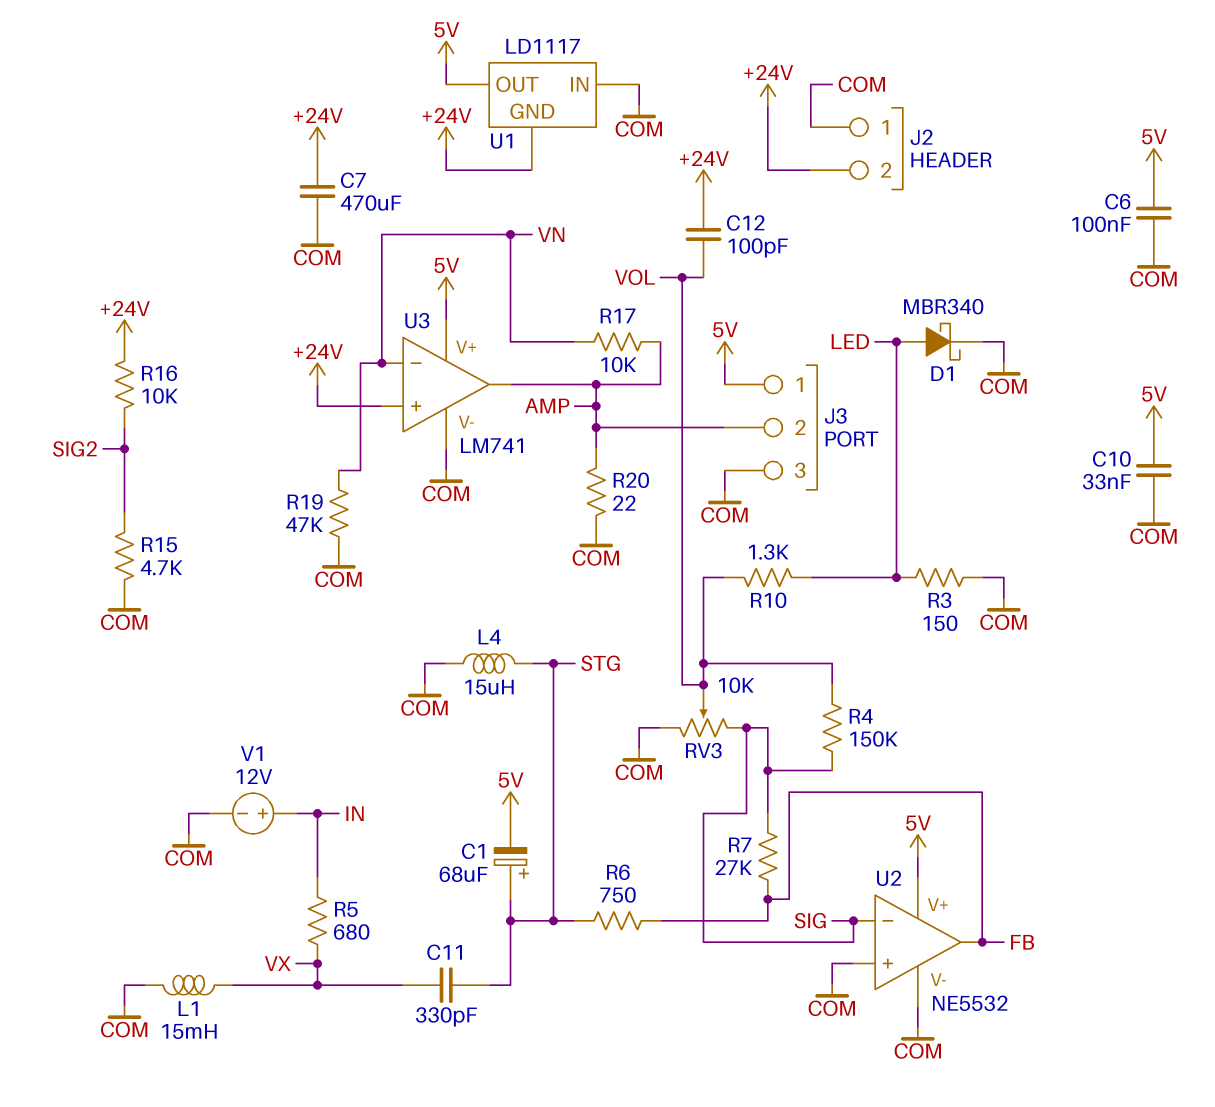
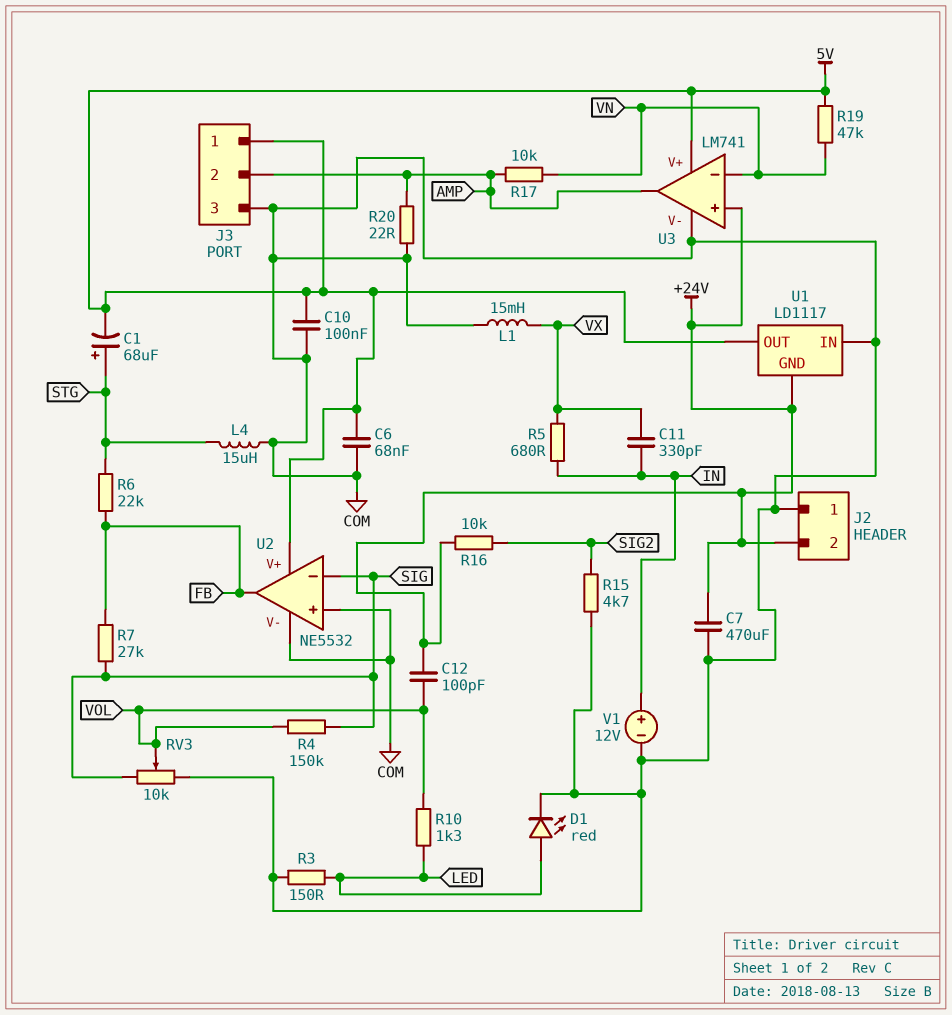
C6: 100nF (5V, COM) -> 68nF (5V, COM)
C10: 33nF (5V, COM) -> 100nF (5V, COM)
C11: 330pF (STG, VX) -> 330pF (IN, VX)
D1: schottky MBR340 (A LED, K COM) -> LED red (A LED, K COM)
R6: 750 (FB, STG) -> 22k (FB, STG)
R19: 47k (COM, VN) -> 47k (5V, VN)

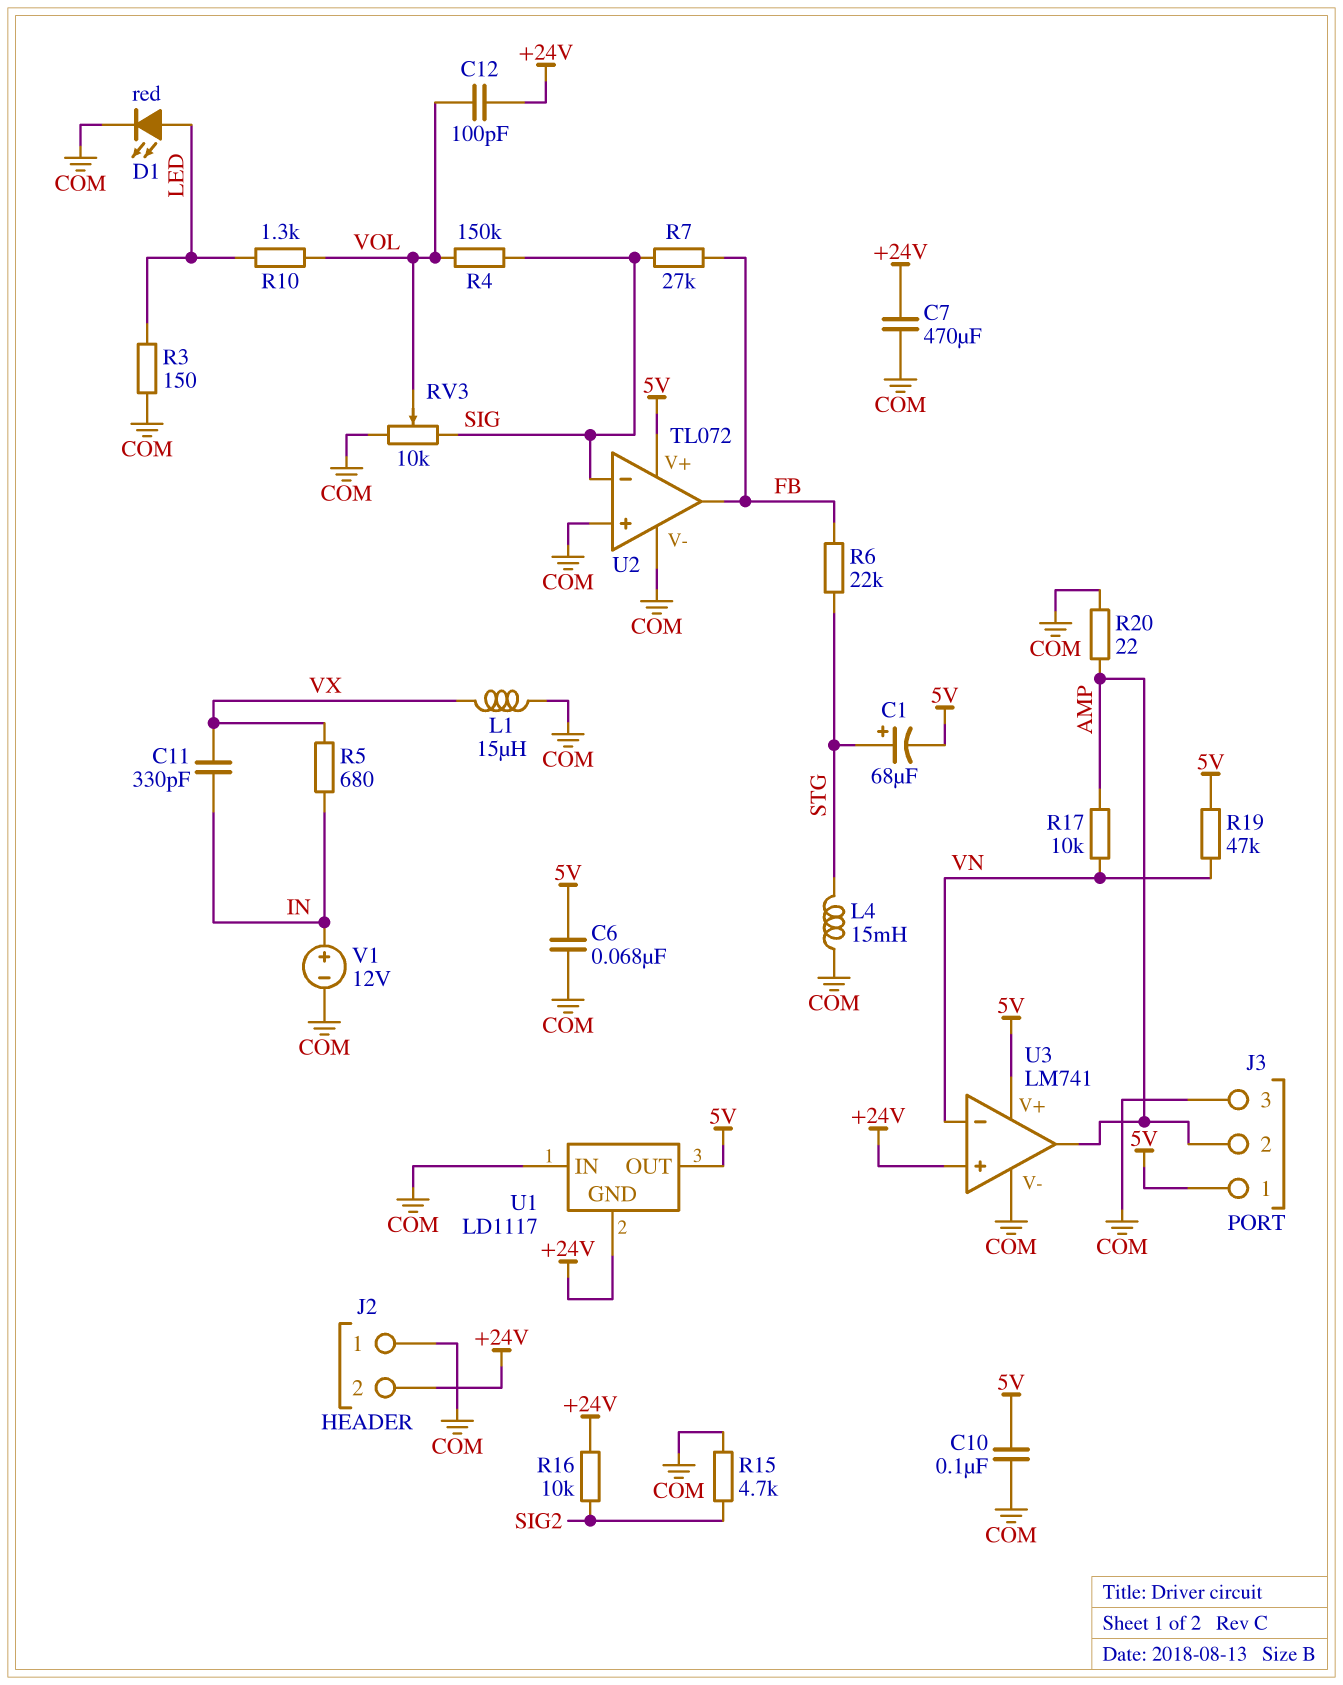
L1: 15mH (COM, VX) -> 15uH (COM, VX)
L4: 15uH (COM, STG) -> 15mH (COM, STG)
U2: NE5532 -> TL072

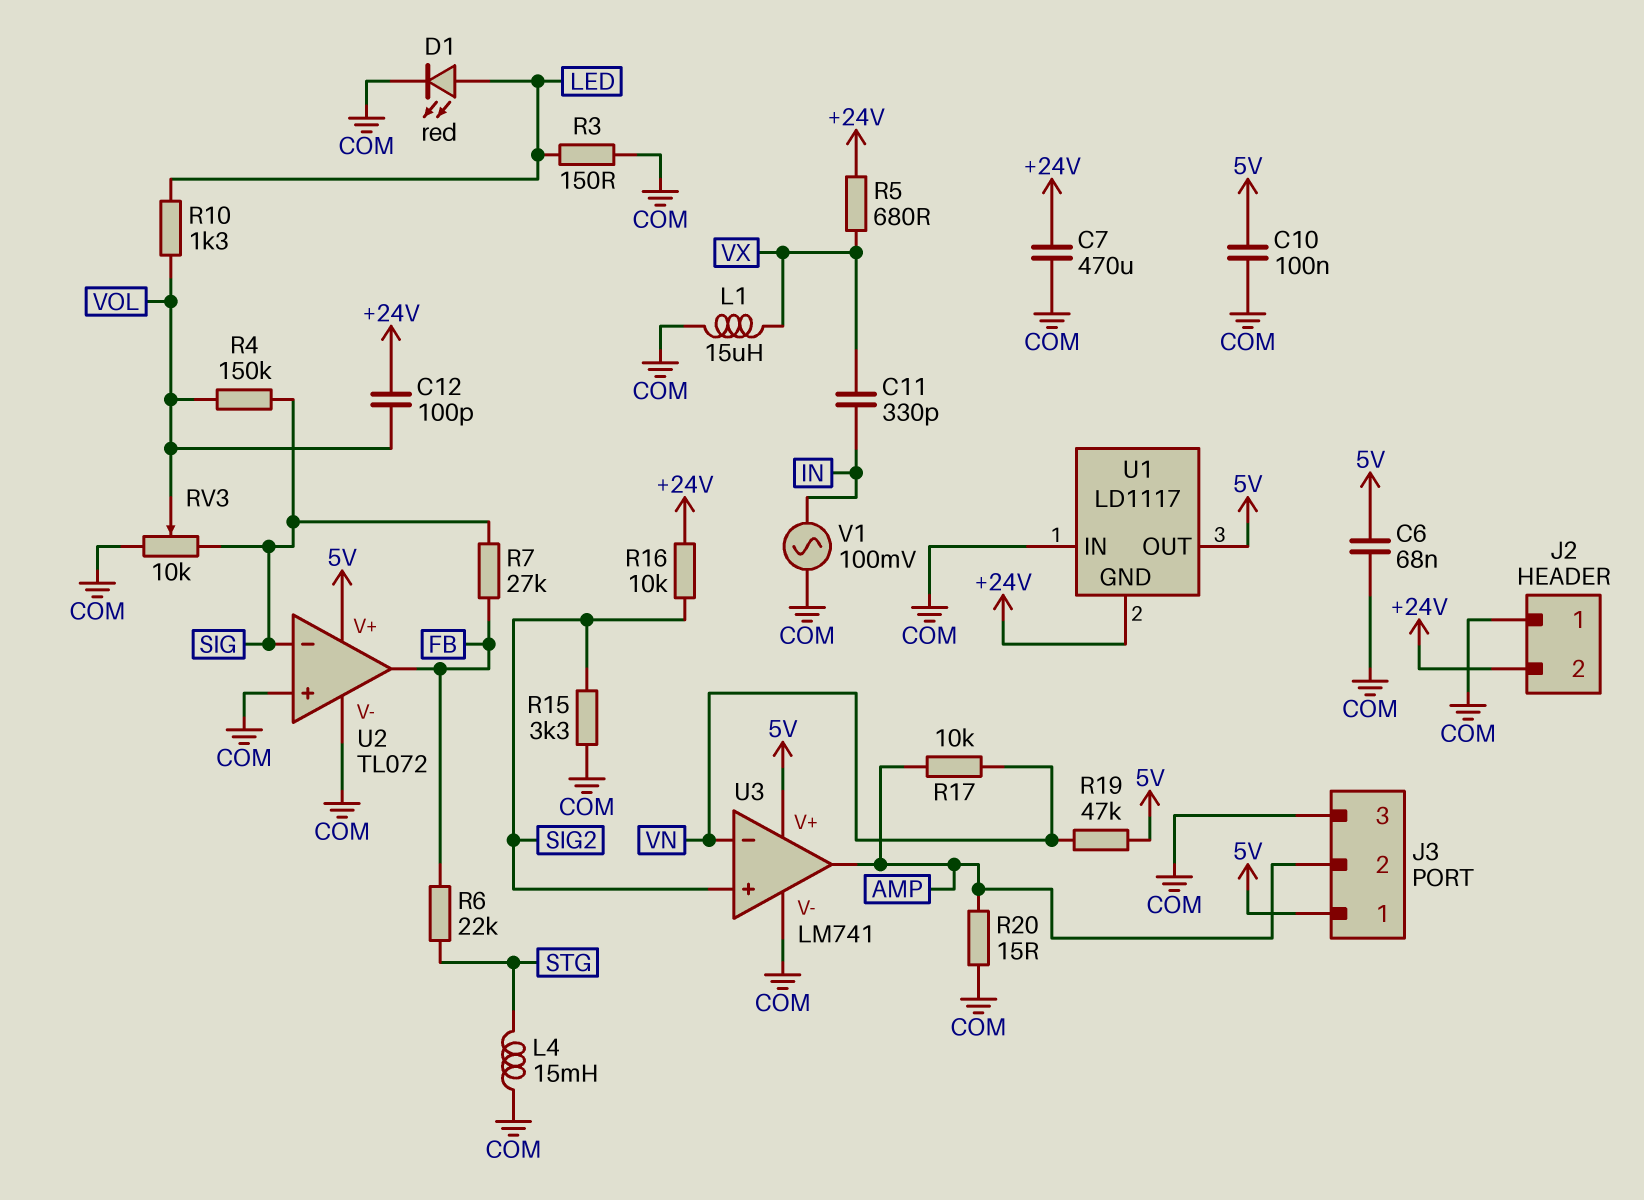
C1: 68uF (plus STG, minus 5V) -> none
R5: 680 (IN, VX) -> 680 (+24V, VX)
R15: 4.7k (COM, SIG2) -> 3.3k (COM, SIG2)
R20: 22 (AMP, COM) -> 15 (AMP, COM)
U3 pin in+: +24V -> SIG2
V1: 12V (plus IN, minus COM) -> AC 100mV (COM, IN)

